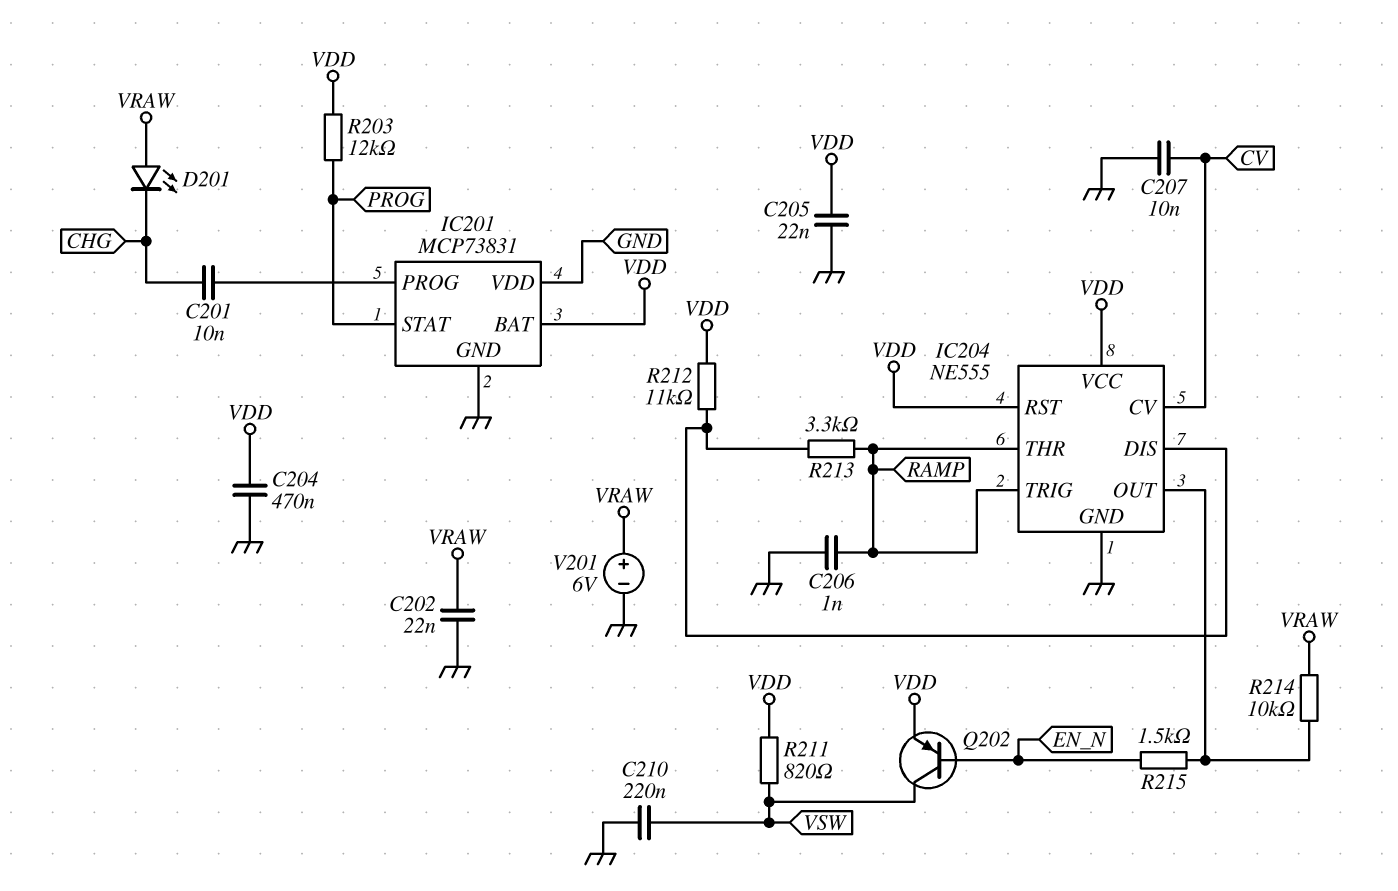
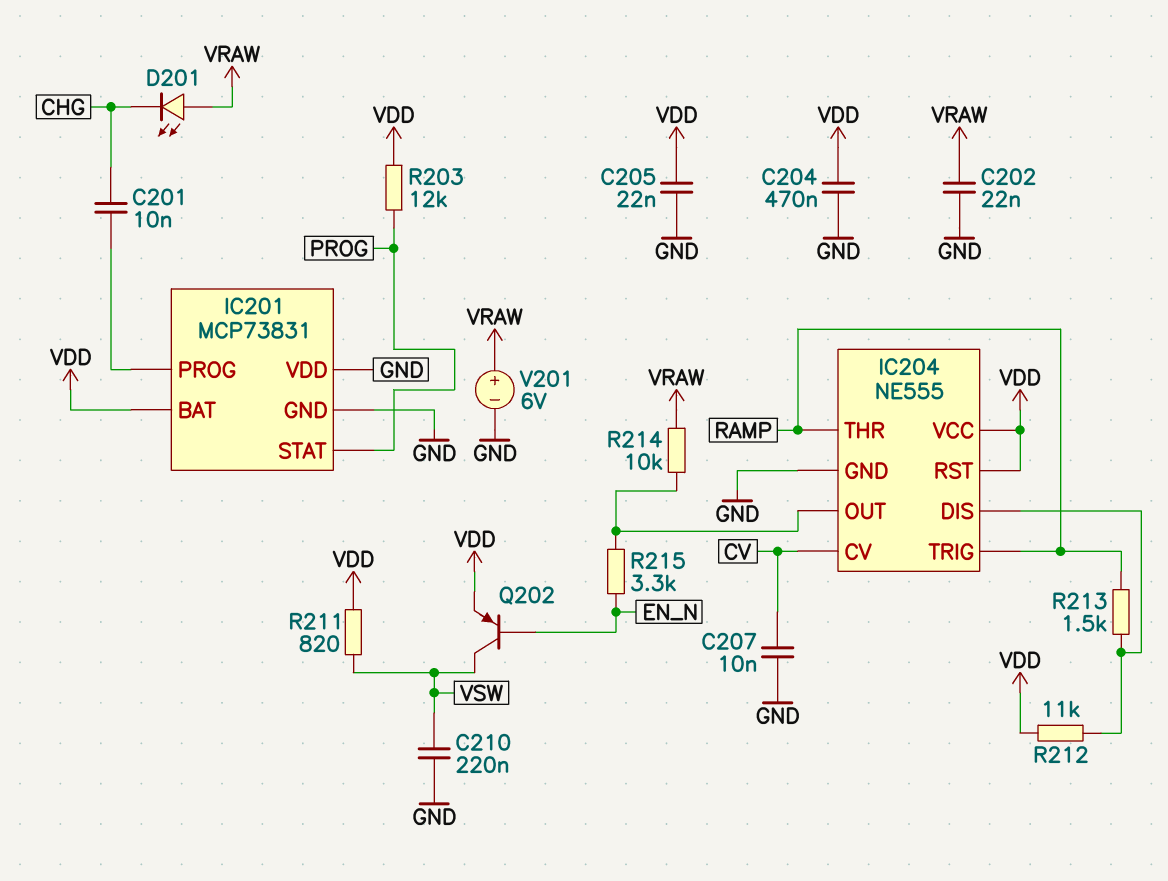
C206: 1nF (GND, RAMP) -> none
R213: 3.3k (IC204/DIS, RAMP) -> 1.5k (IC204/DIS, RAMP)
R215: 1.5k (EN_N, IC204/OUT) -> 3.3k (EN_N, IC204/OUT)

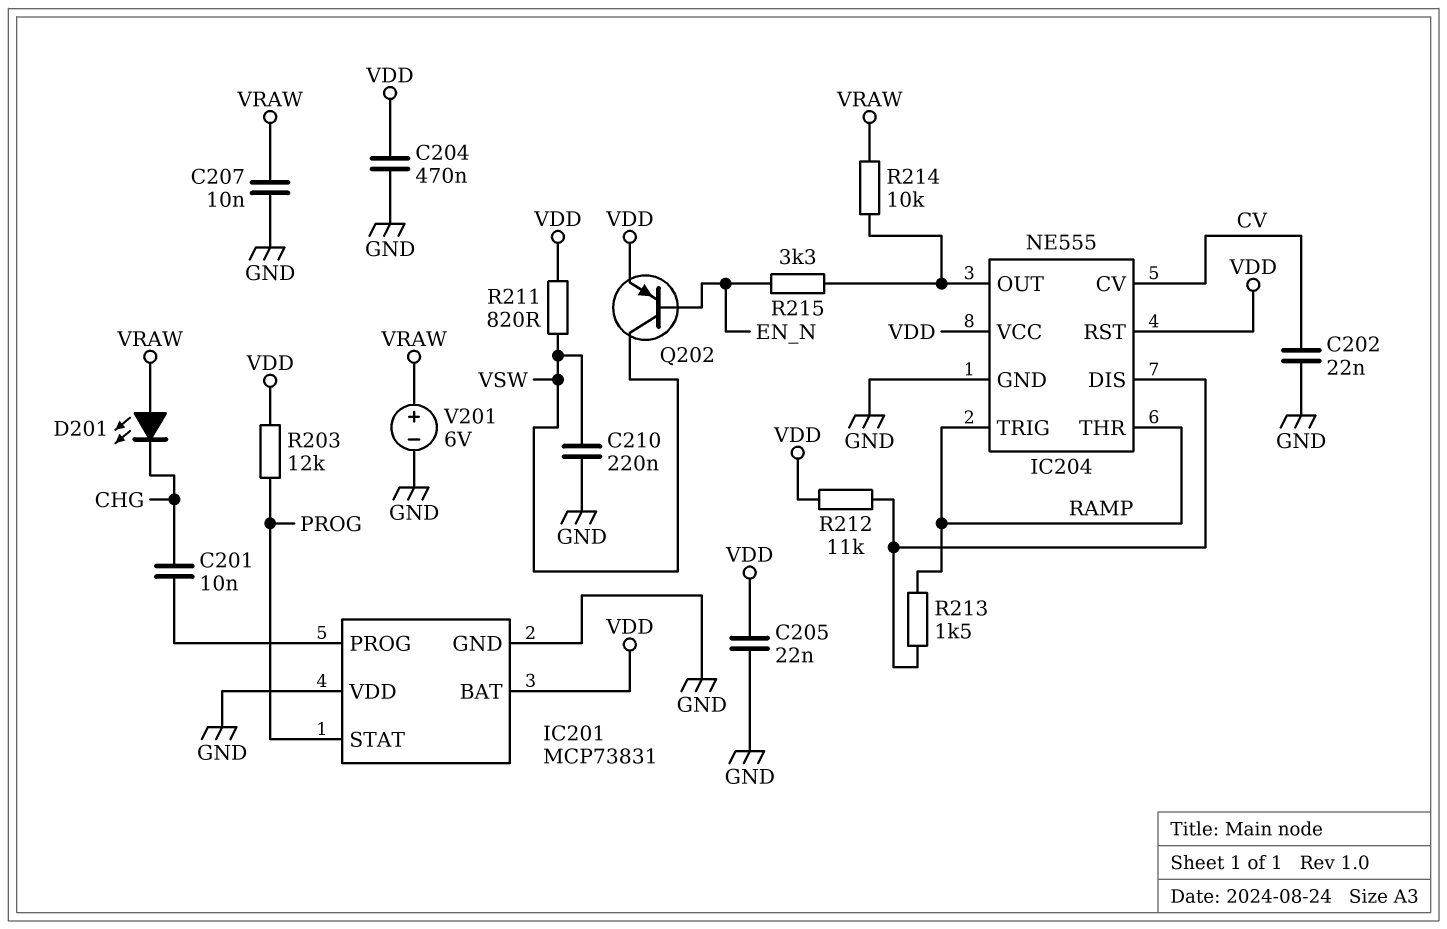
C202: 22nF (GND, VRAW) -> 22nF (CV, GND)
C207: 10nF (CV, GND) -> 10nF (GND, VRAW)

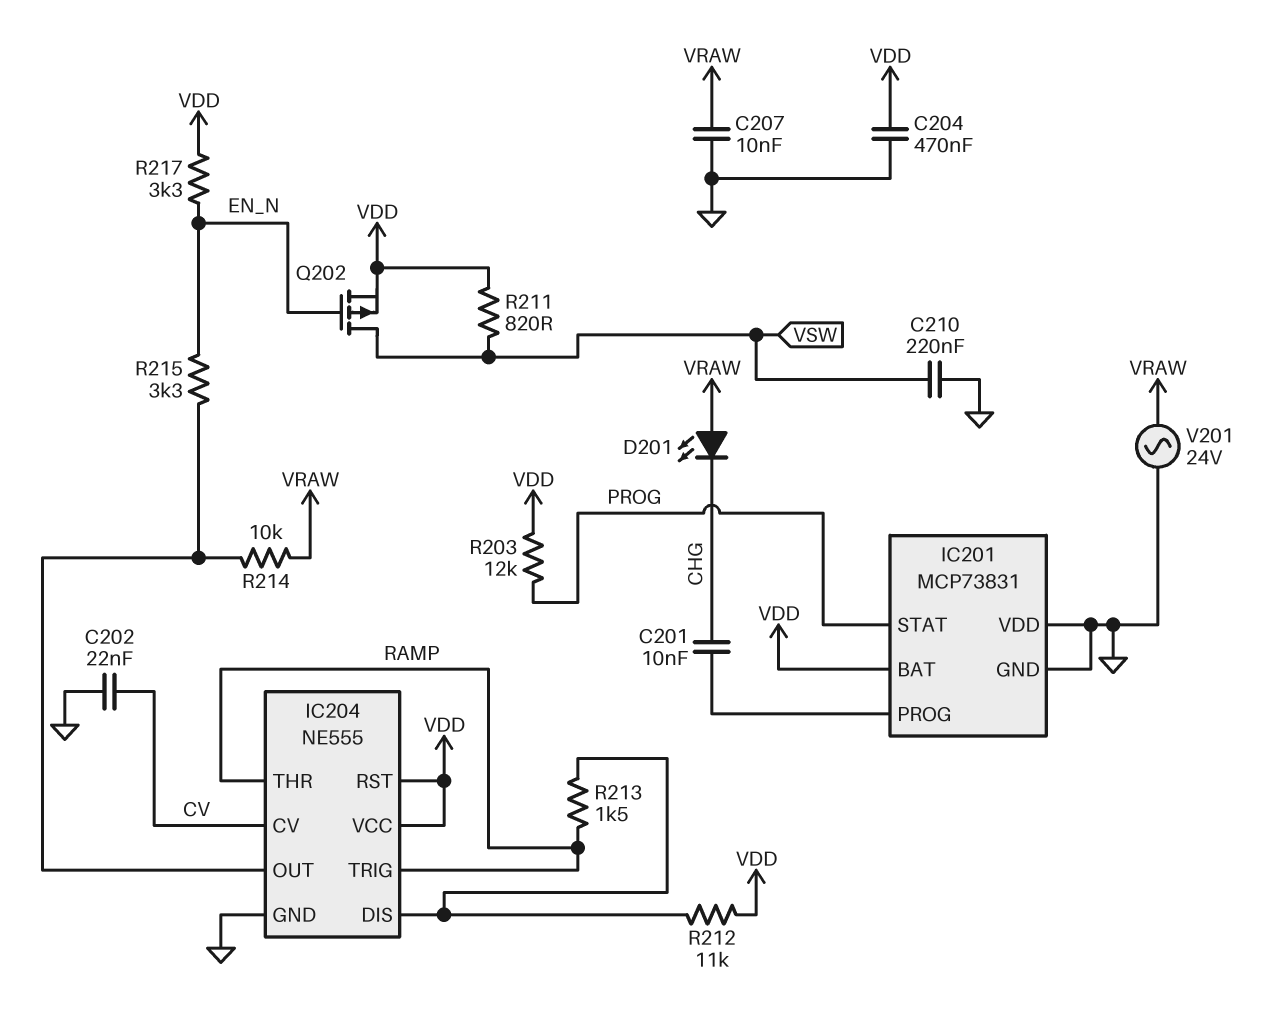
C205: 22nF (GND, VDD) -> none
Q202: PNP (B EN_N, C VSW, E VDD) -> PMOS (G EN_N, D VSW, S VDD)
R217: none -> 3.3k (EN_N, VDD)
V201: 6V (plus VRAW, minus GND) -> AC 24V (GND, VRAW)

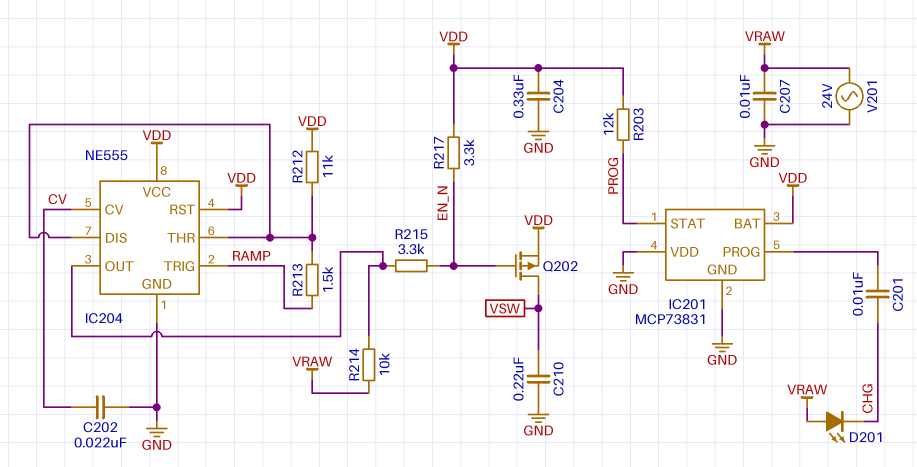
C204: 470nF (GND, VDD) -> 330nF (GND, VDD)
IC204 pin THR: RAMP -> IC204/DIS
R211: 820 (VDD, VSW) -> none

